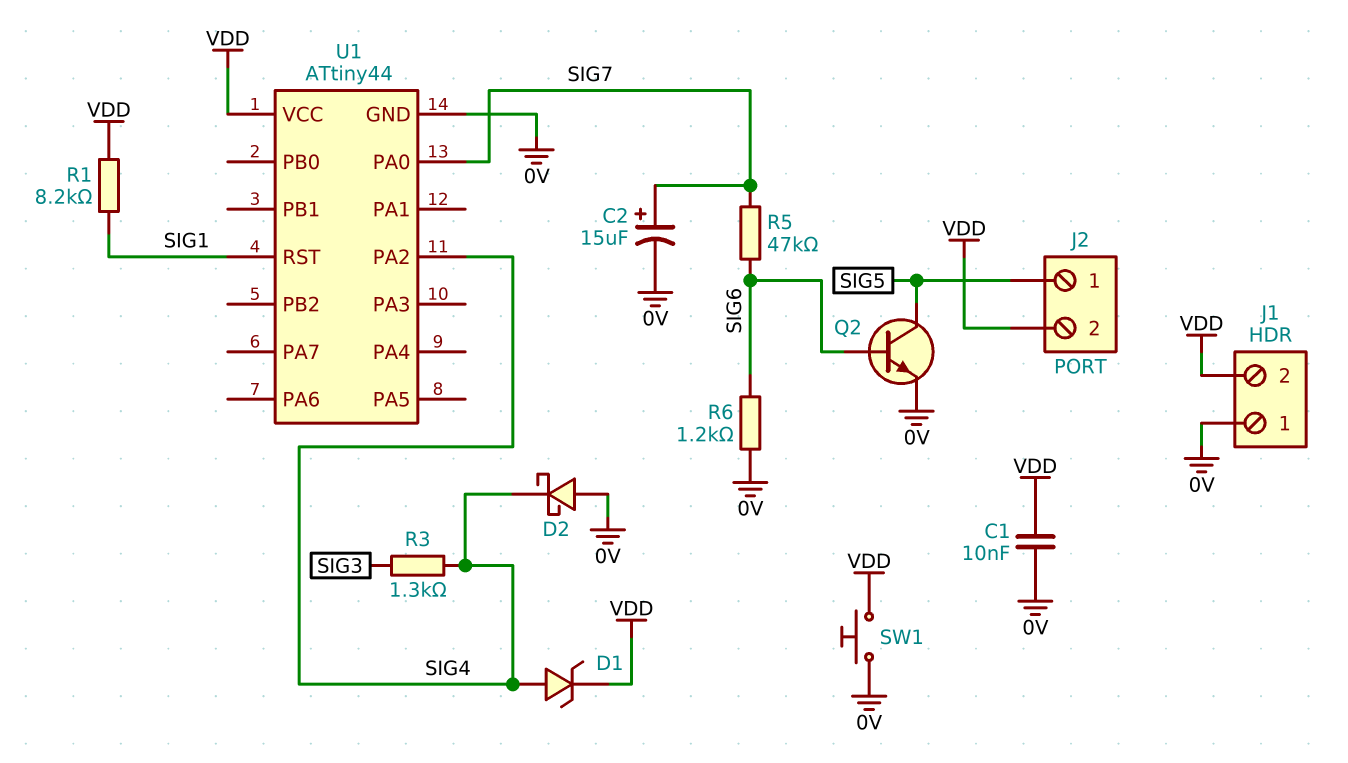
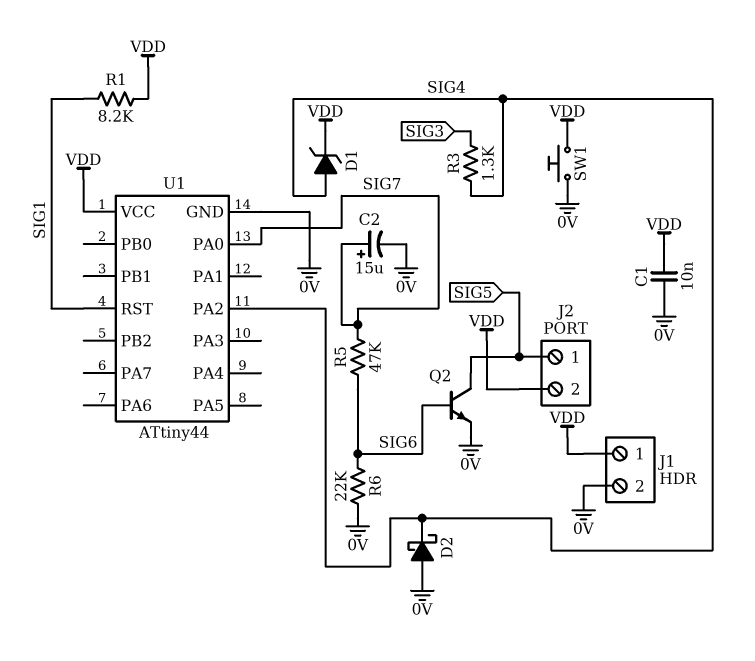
J1 pin 1: 0V -> VDD
J1 pin 2: VDD -> 0V
R6: 1.2k (0V, SIG6) -> 22k (0V, SIG6)

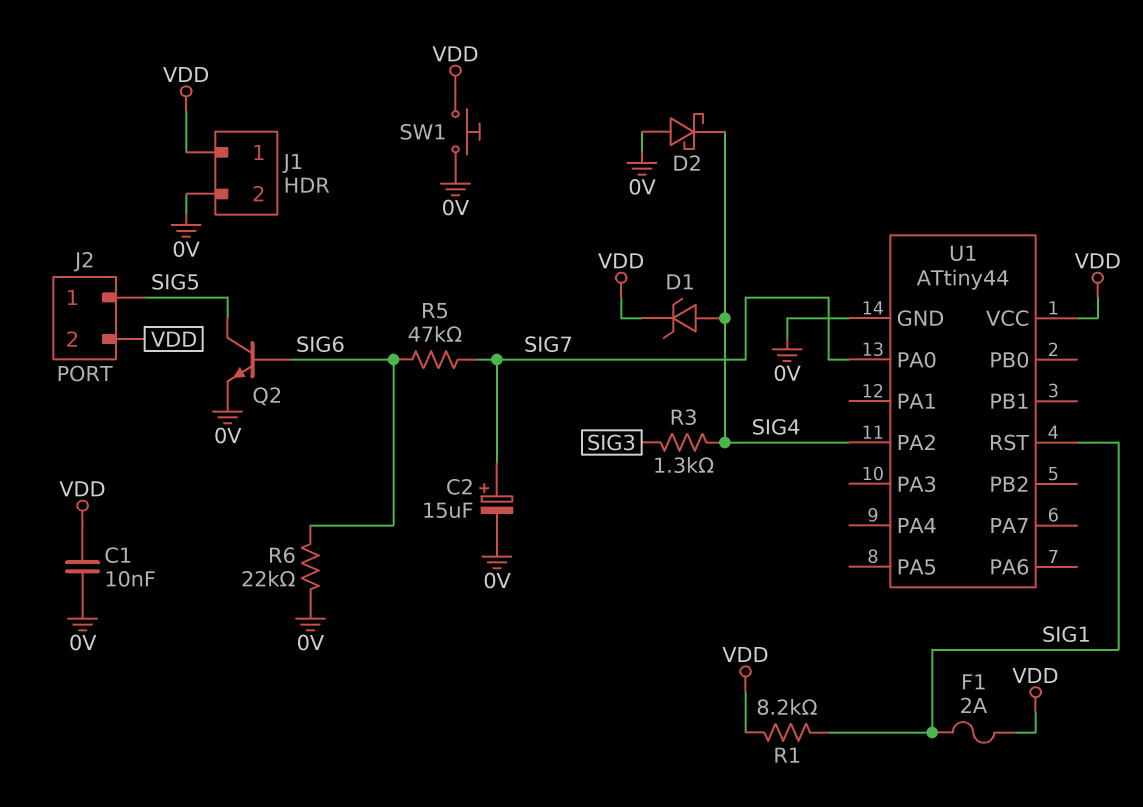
F1: none -> 2A (SIG1, VDD)

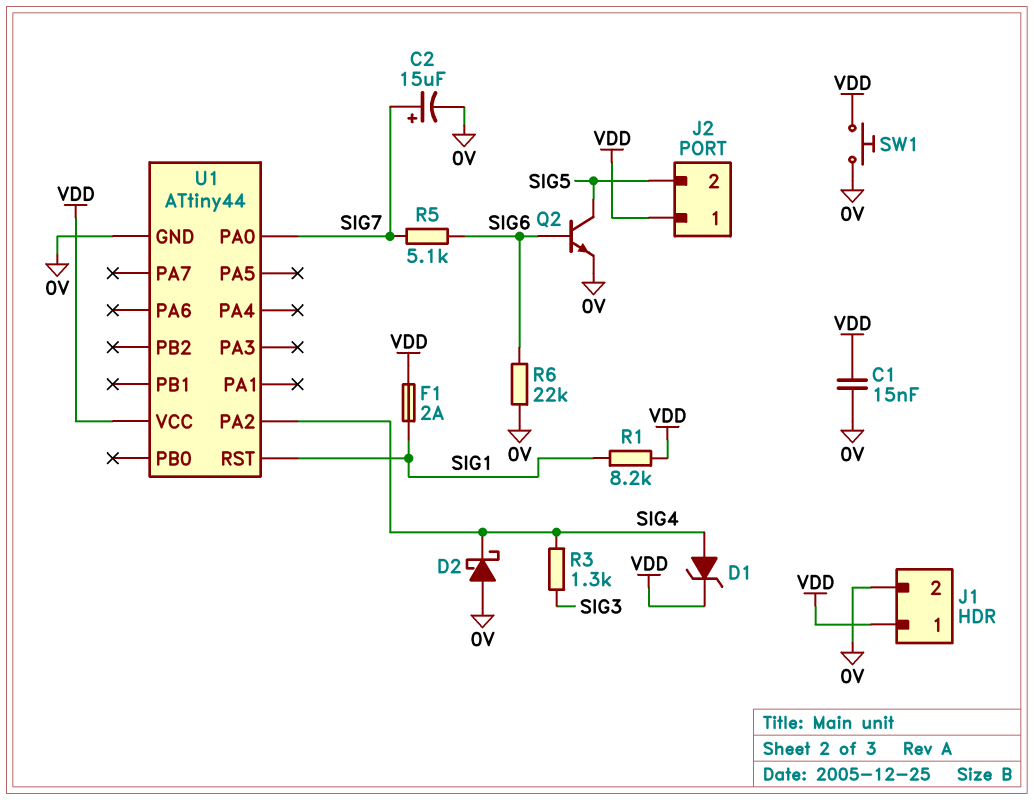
C1: 10nF (0V, VDD) -> 15nF (0V, VDD)
J2 pin 1: SIG5 -> VDD
J2 pin 2: VDD -> SIG5
R5: 47k (SIG6, SIG7) -> 5.1k (SIG6, SIG7)

